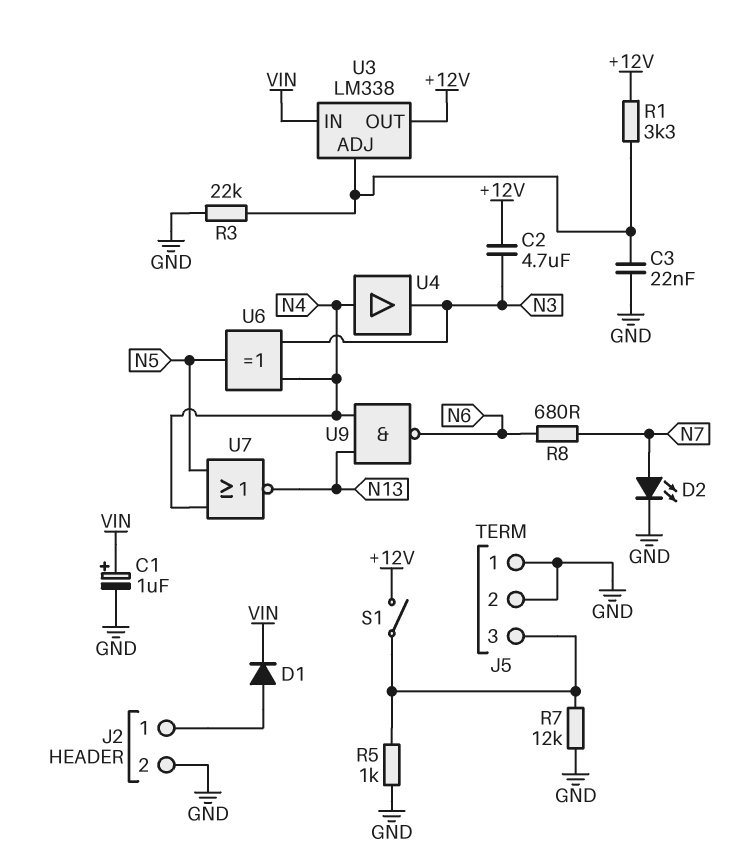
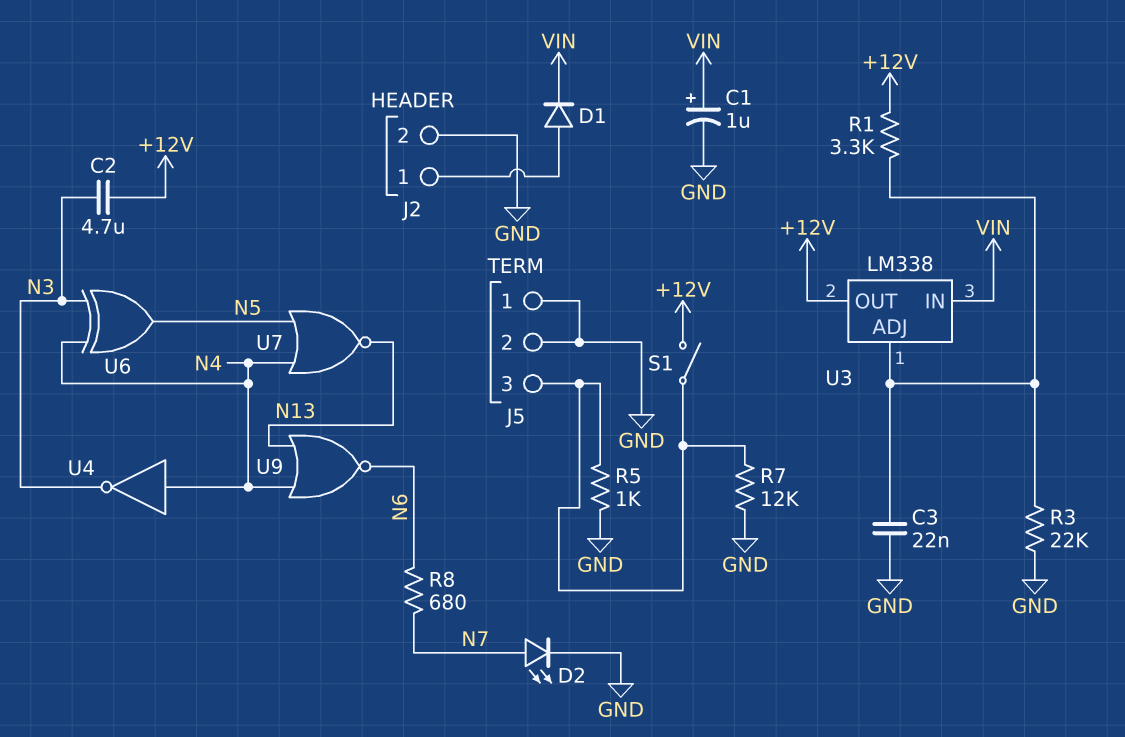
U4: buffer (in N4, out N3) -> NOT (in N4, out N3)
U9: NAND (in N4, in N13, out N6) -> NOR (in N4, in N13, out N6)

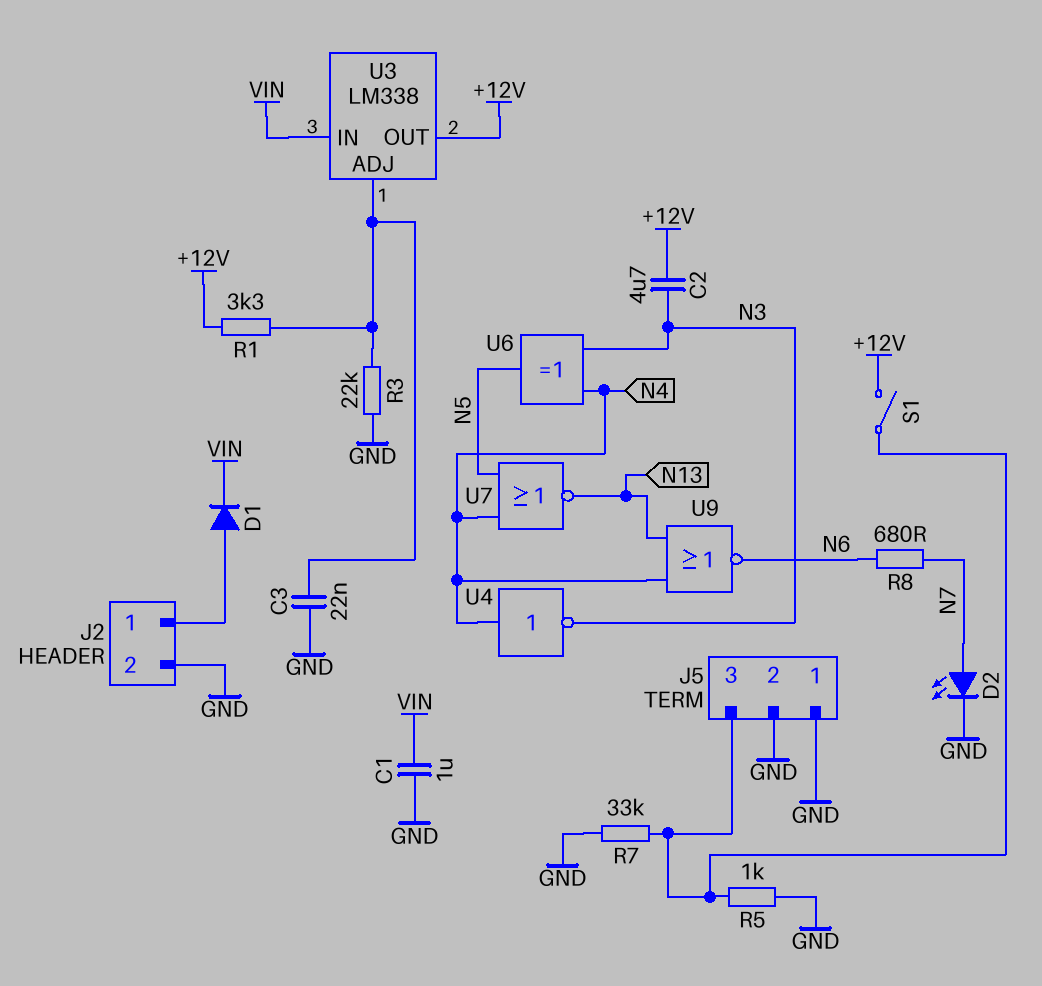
C1: 1uF (plus VIN, minus GND) -> 1uF (GND, VIN)
R7: 12k (GND, J5/3) -> 33k (GND, J5/3)

